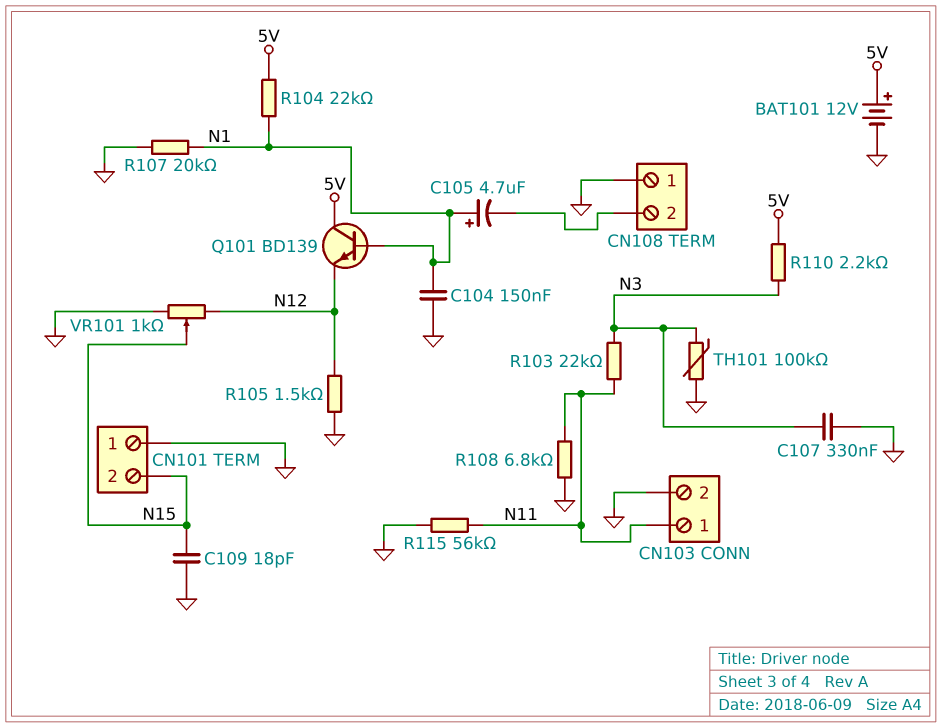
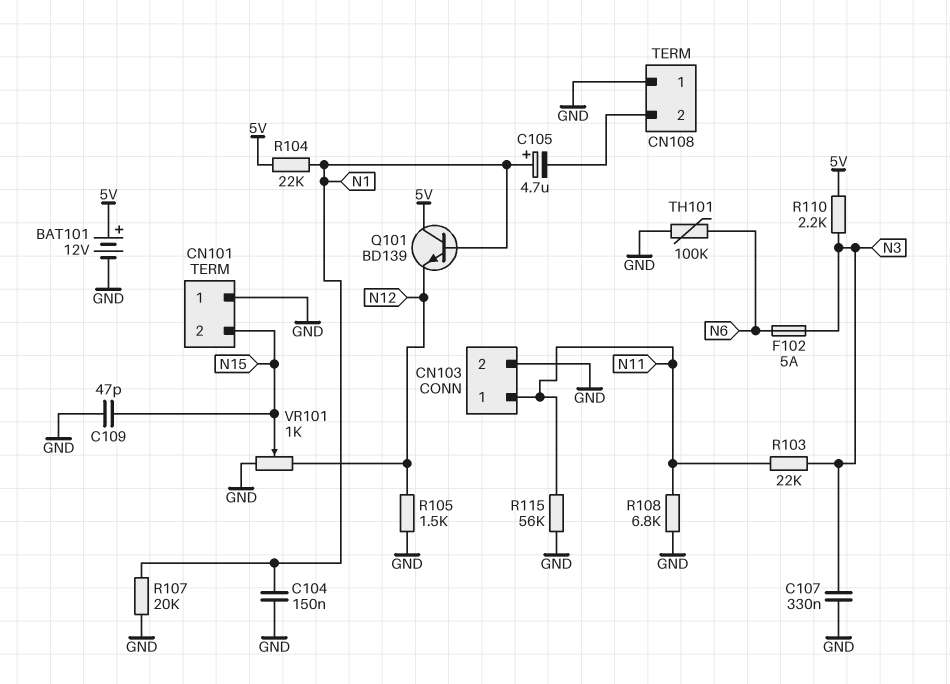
C109: 18pF (GND, N15) -> 47pF (GND, N15)
F102: none -> 5A (N3, N6)
TH101: 100k (GND, N3) -> 100k (GND, N6)

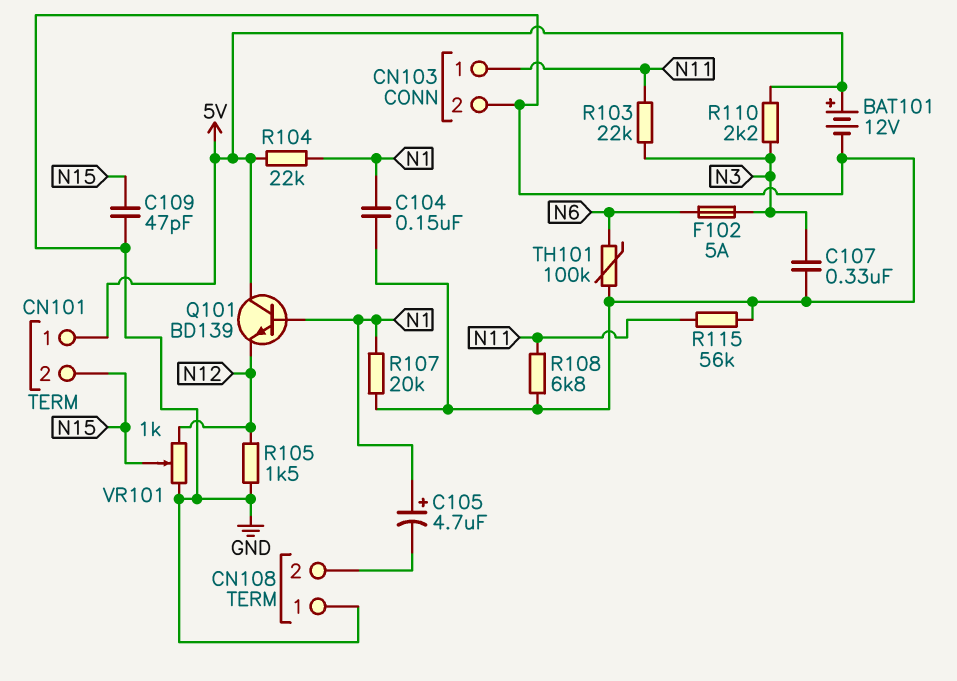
CN101 pin 1: GND -> 5V

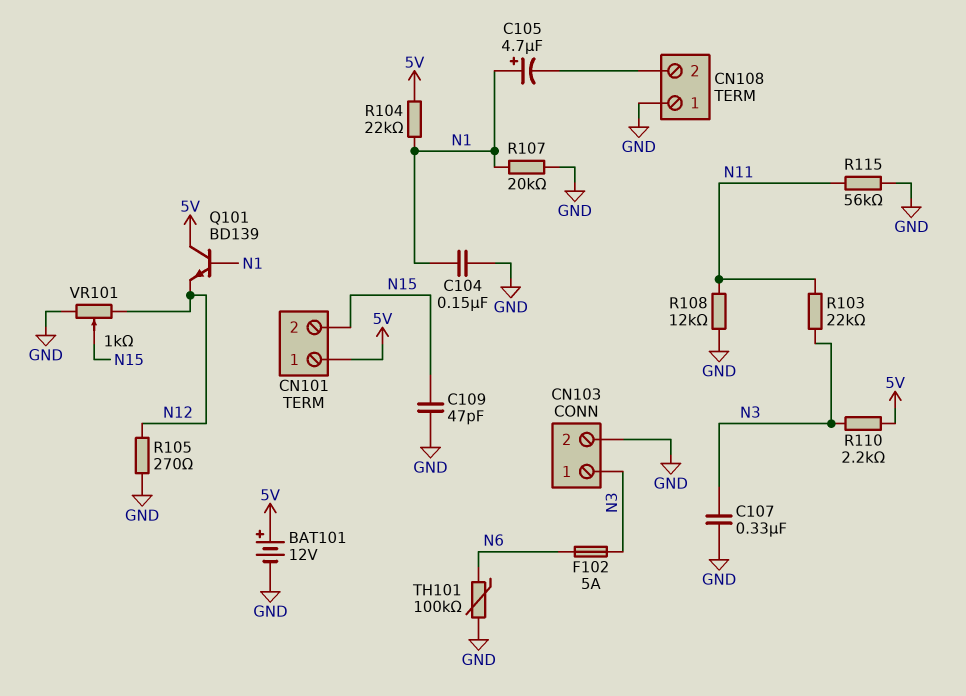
CN103 pin 1: N11 -> N3
R105: 1.5k (GND, N12) -> 270 (GND, N12)
R108: 6.8k (GND, N11) -> 12k (GND, N11)

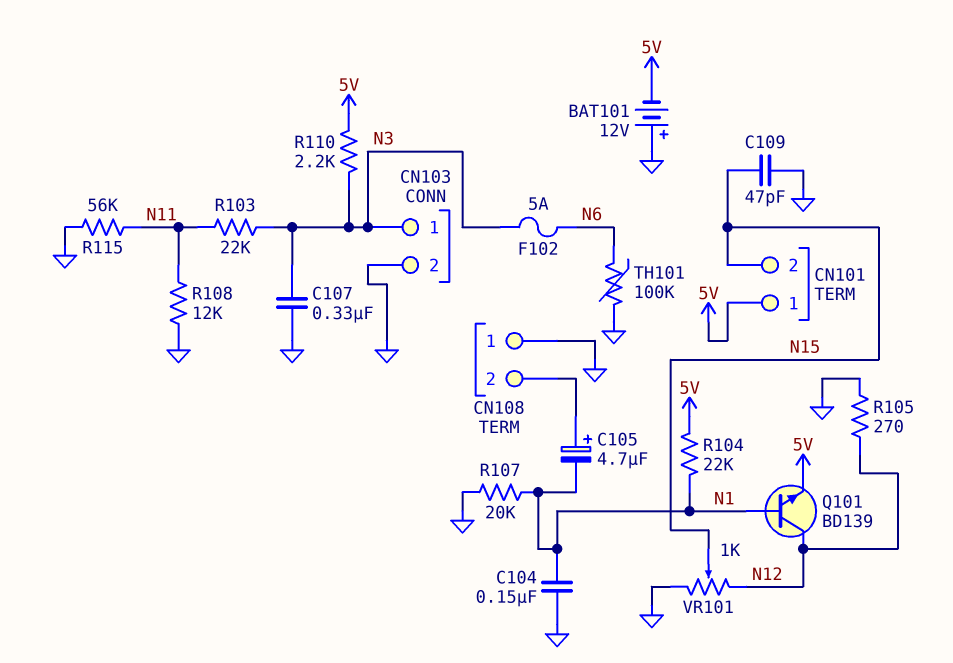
BAT101: 12V (plus 5V, minus GND) -> 12V (plus GND, minus 5V)
C105: 4.7uF (plus N1, minus CN108/2) -> 4.7uF (plus CN108/2, minus N1)
Q101: NPN BD139 (B N1, C 5V, E N12) -> NPN BD139 (B N1, C N12, E 5V)

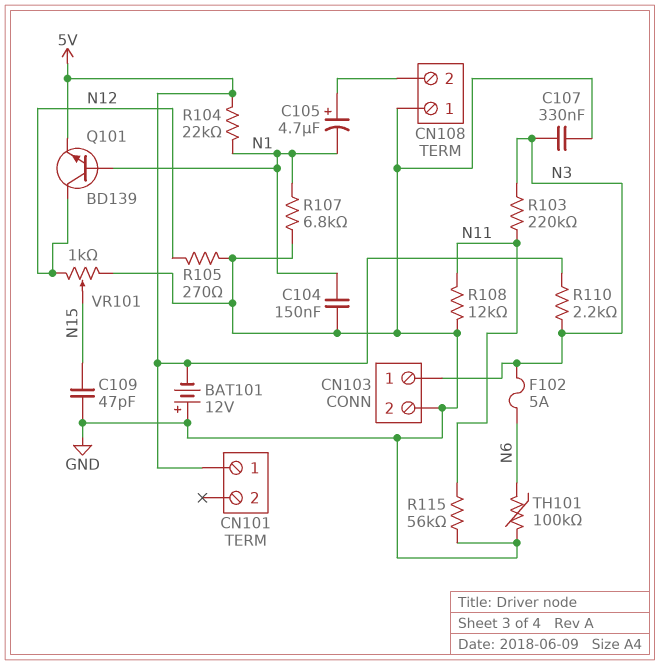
CN101 pin 2: N15 -> none
R103: 22k (N3, N11) -> 220k (N3, N11)
R107: 20k (GND, N1) -> 6.8k (GND, N1)

